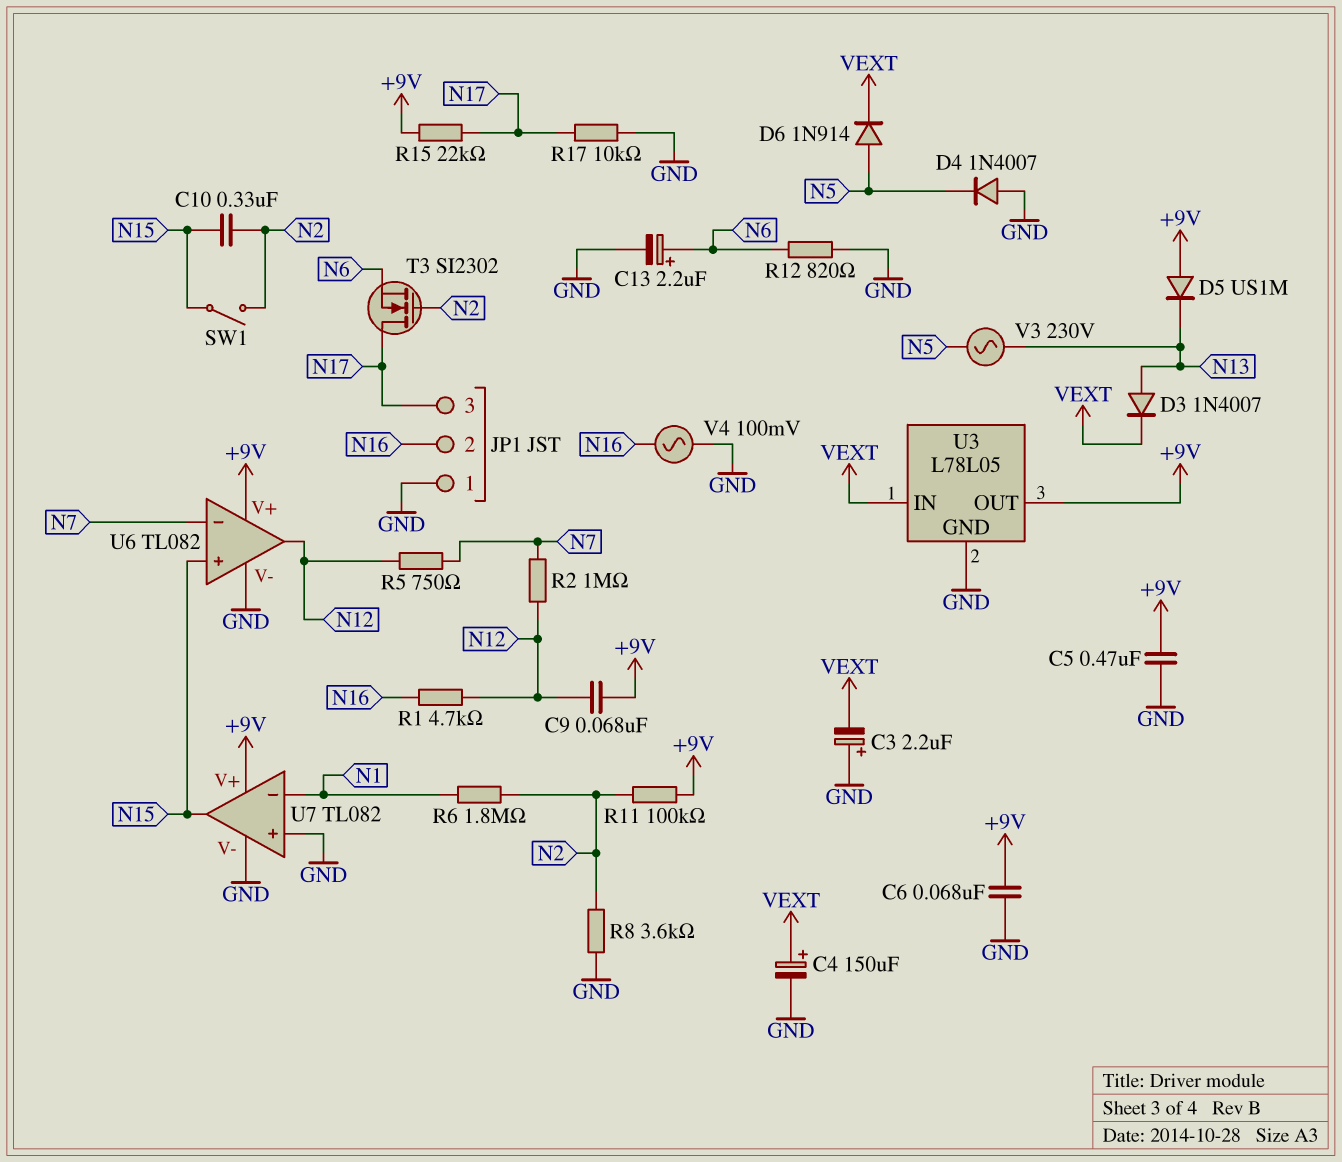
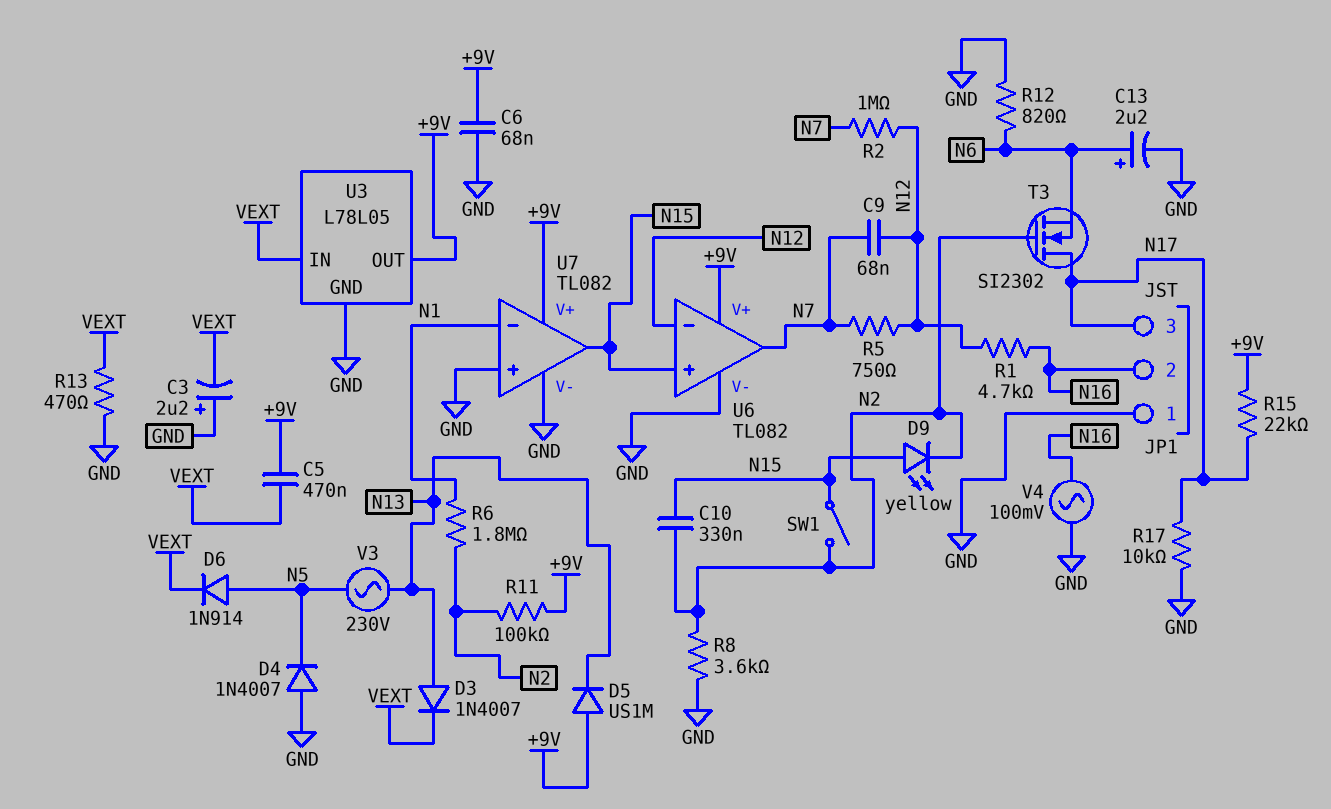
C4: 150uF (plus VEXT, minus GND) -> none
C5: 470nF (+9V, GND) -> 470nF (+9V, VEXT)
C9: 68nF (+9V, N12) -> 68nF (N7, N12)
D9: none -> LED yellow (A N15, K N2)
R13: none -> 470 (GND, VEXT)
U6 pin in-: N7 -> N12
U6 pin out: N12 -> N7

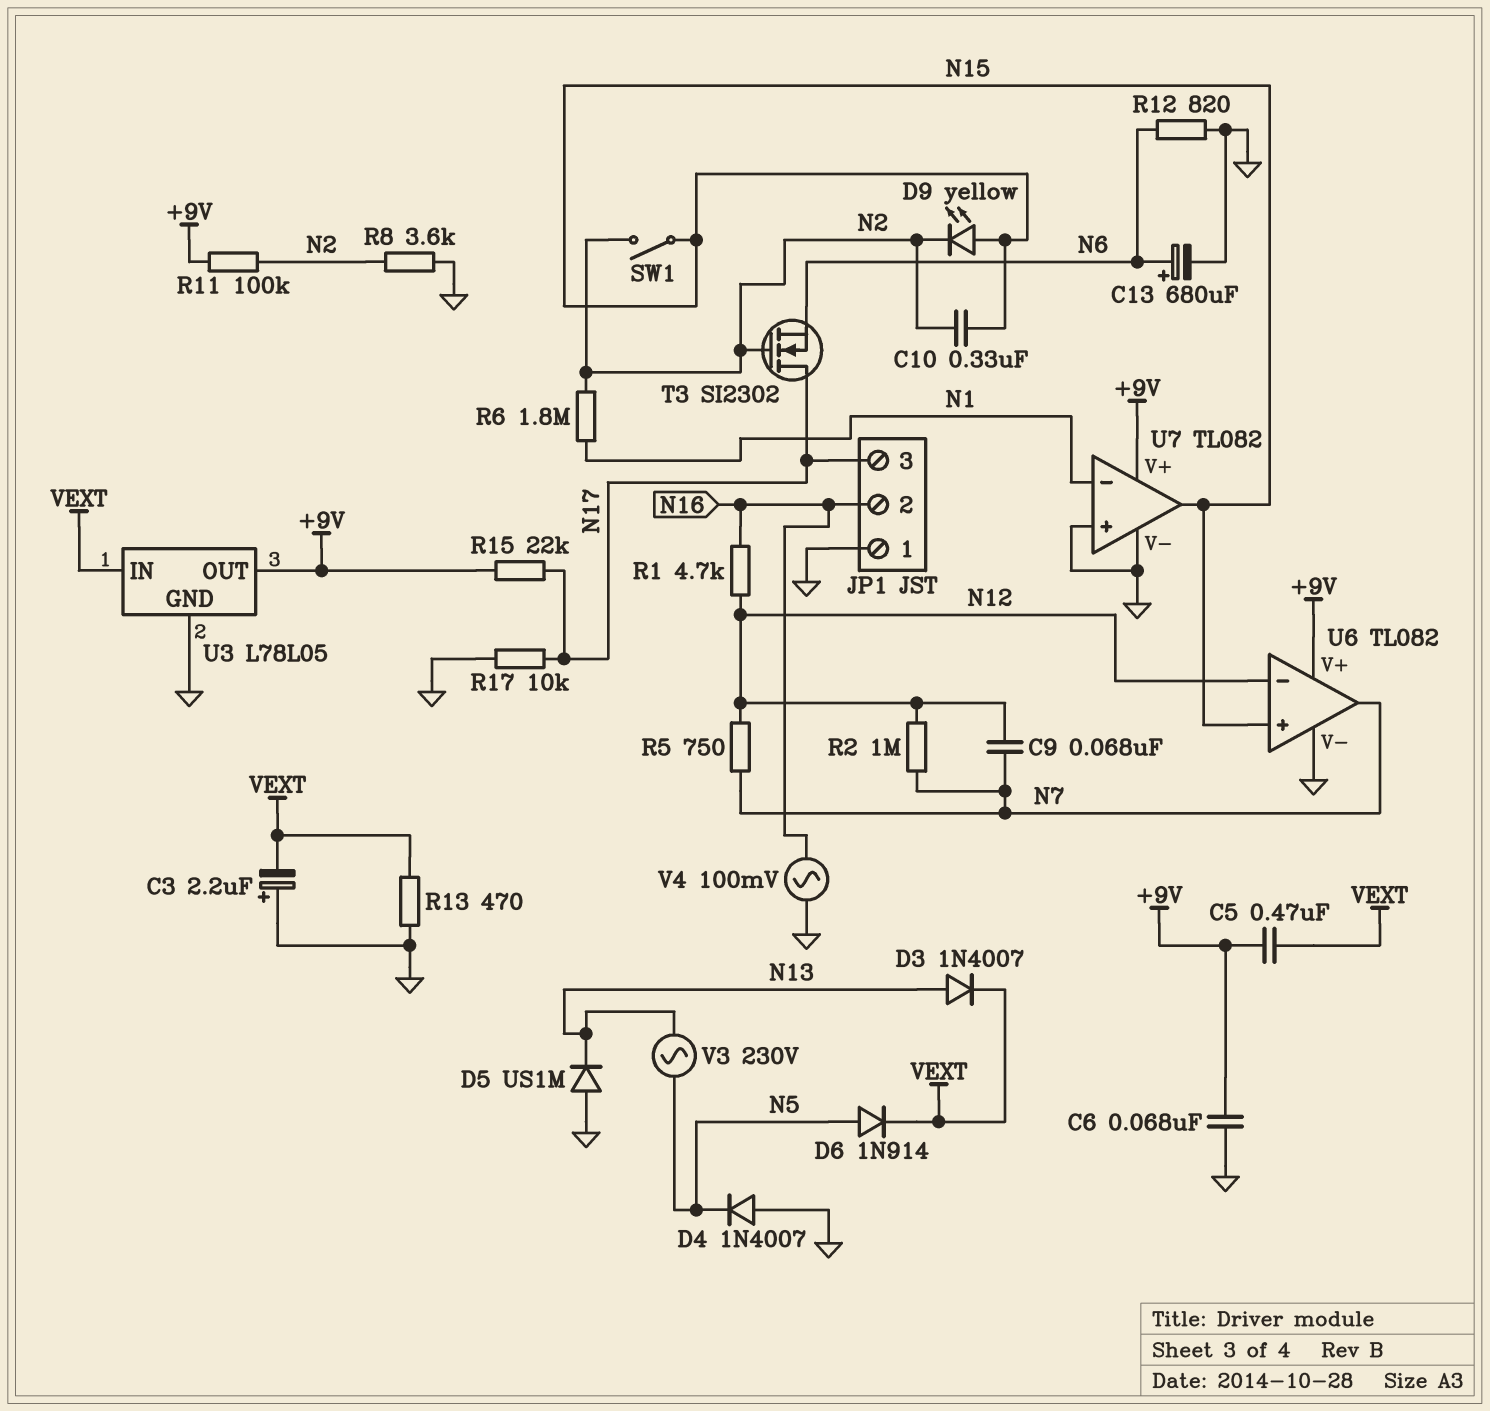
C13: 2.2uF (plus N6, minus GND) -> 680uF (plus N6, minus GND)
D5: diode US1M (A +9V, K N13) -> diode US1M (A GND, K N13)

